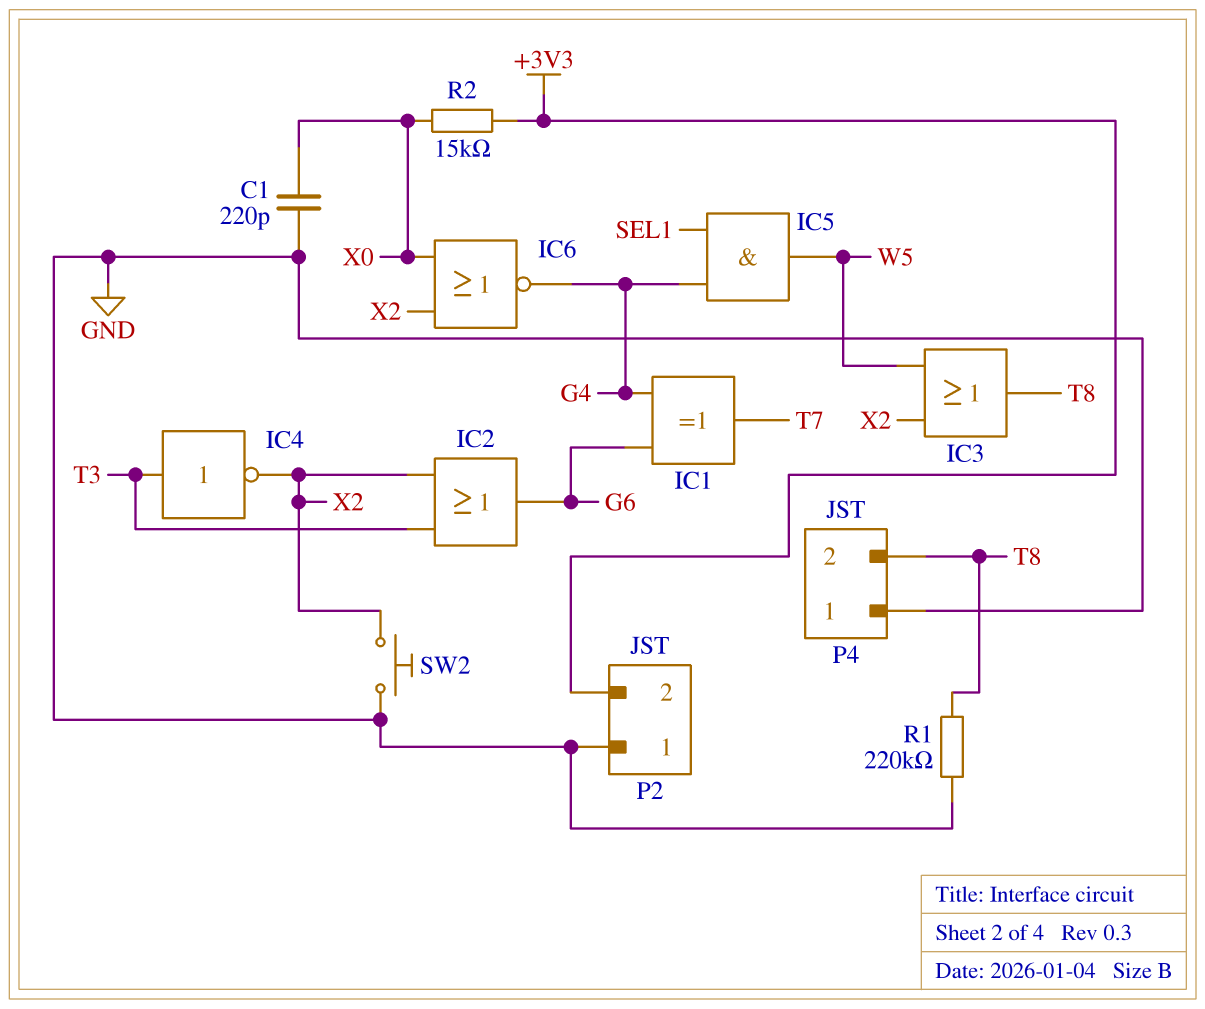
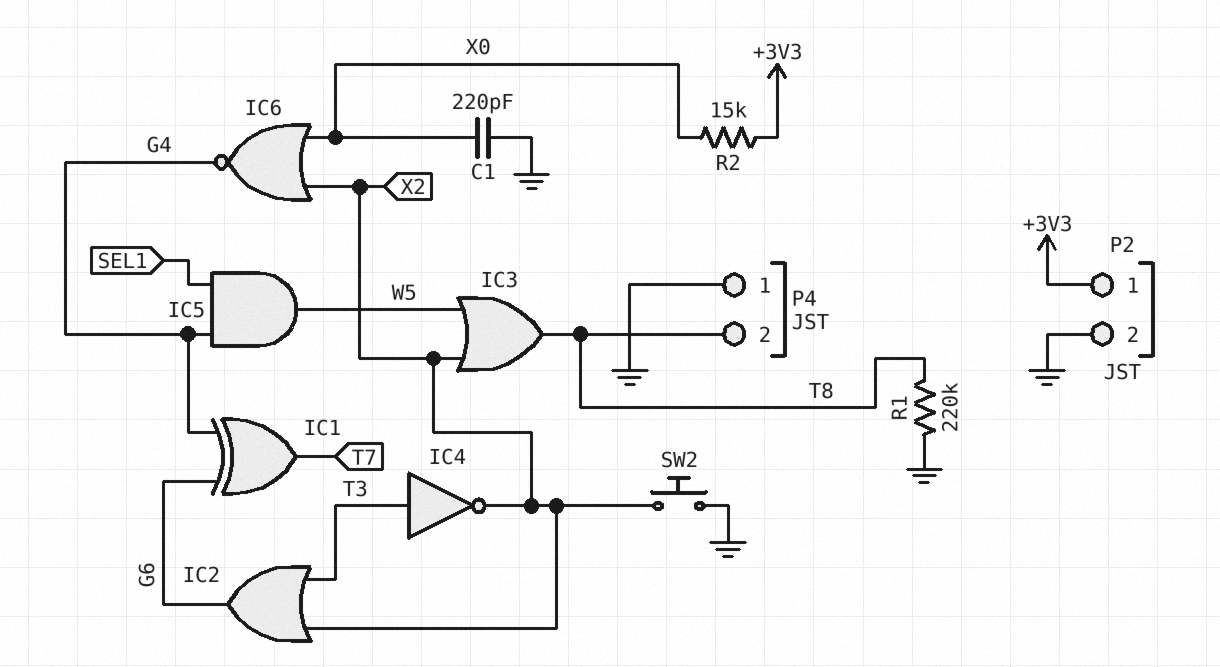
P2 pin 1: GND -> +3V3
P2 pin 2: +3V3 -> GND

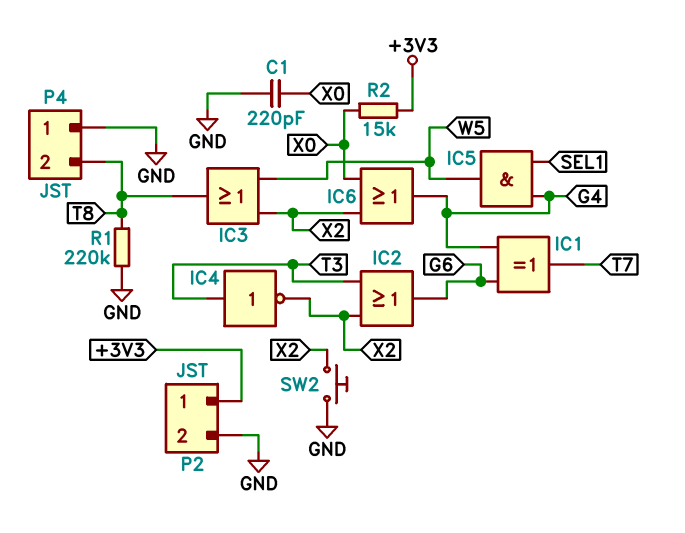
IC6: NOR (in X0, in X2, out G4) -> OR (in X0, in X2, out G4)

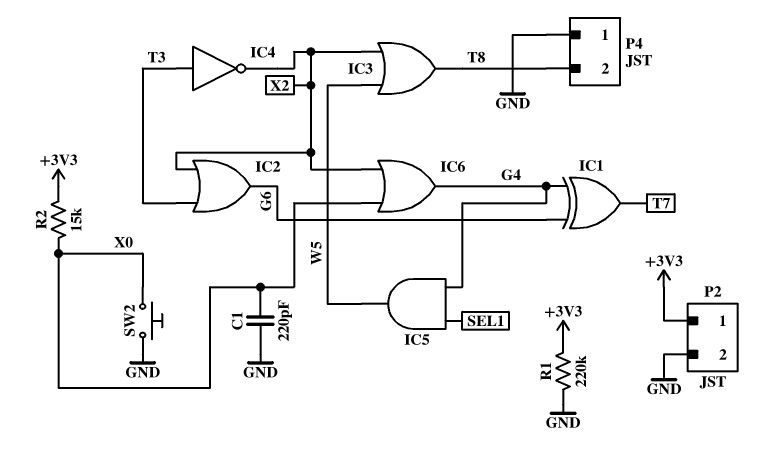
R1: 220k (GND, T8) -> 220k (+3V3, GND)
SW2: button (GND, X2) -> button (GND, X0)

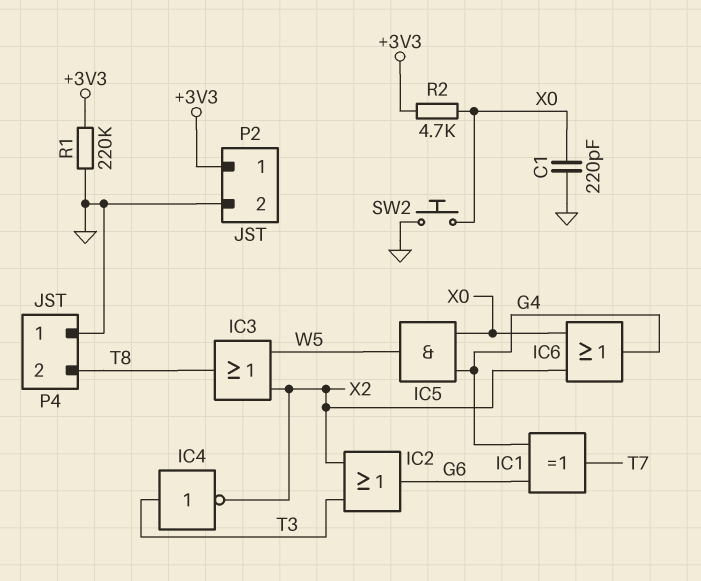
IC5: AND (in G4, in SEL1, out W5) -> AND (in G4, in X0, out W5)
R2: 15k (+3V3, X0) -> 4.7k (+3V3, X0)

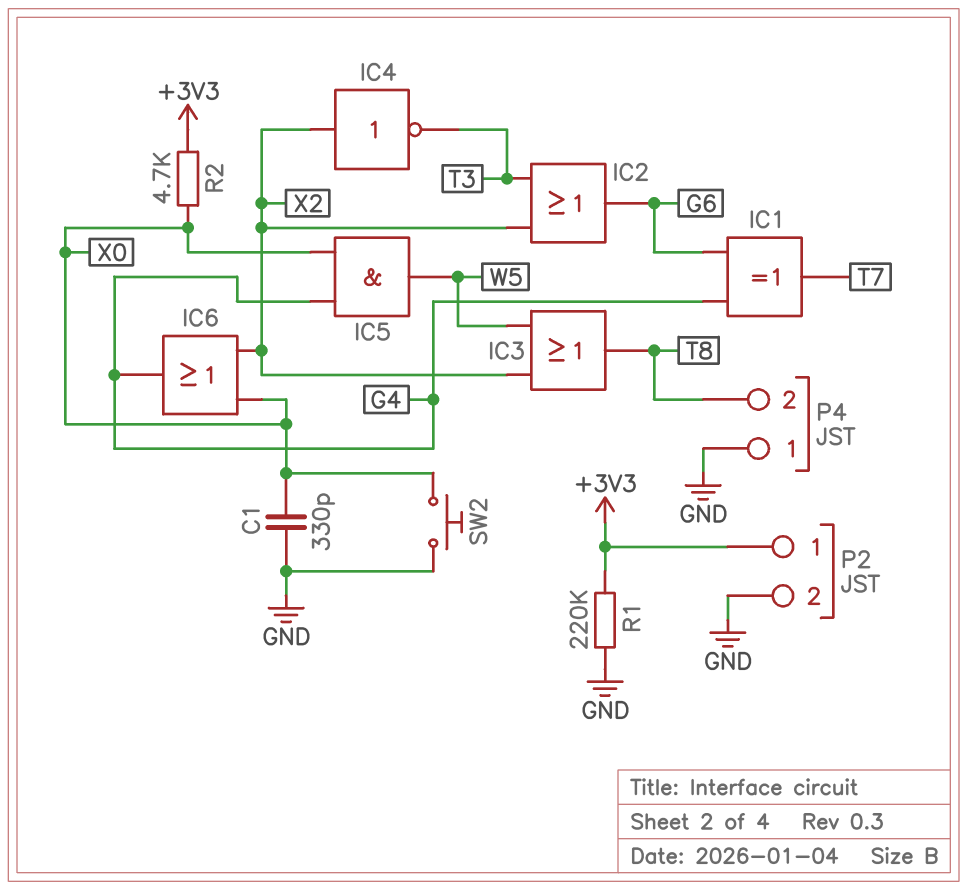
C1: 220pF (GND, X0) -> 330pF (GND, X0)
IC4: NOT (in T3, out X2) -> NOT (in X2, out T3)

